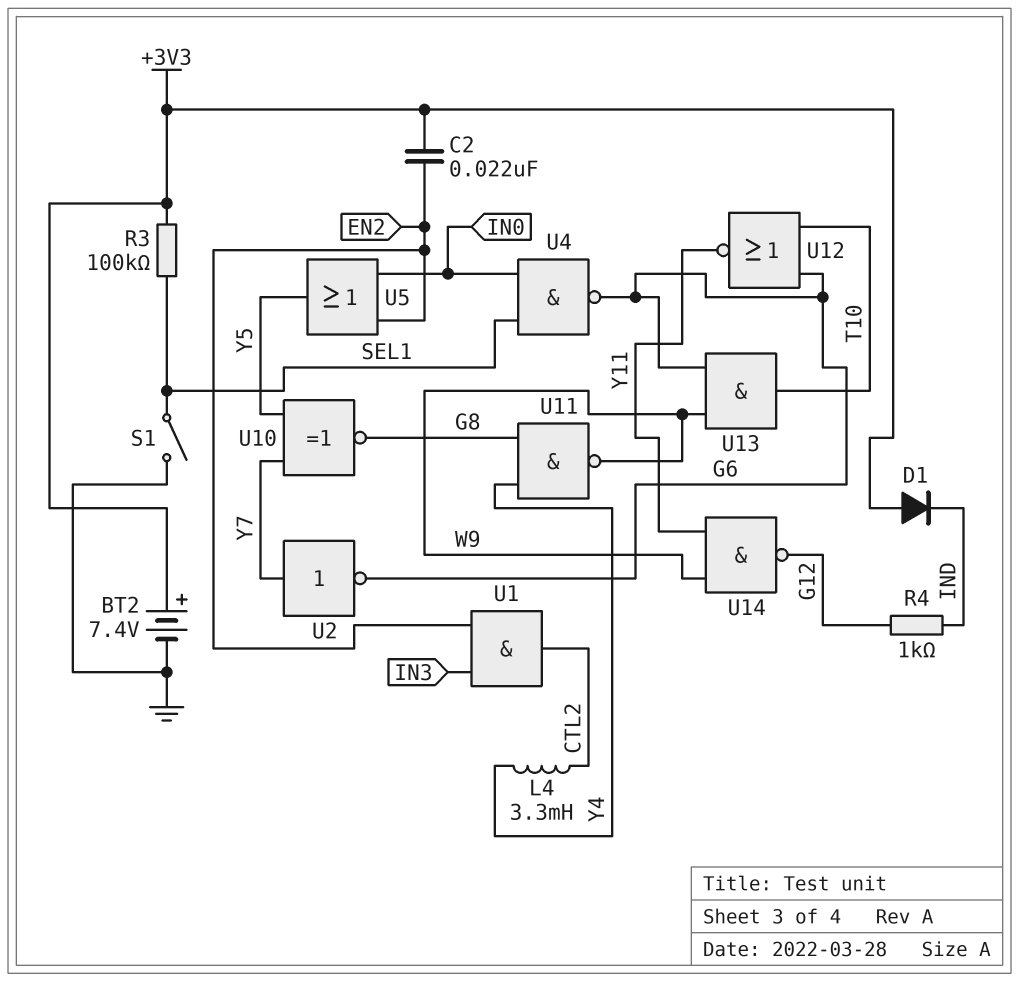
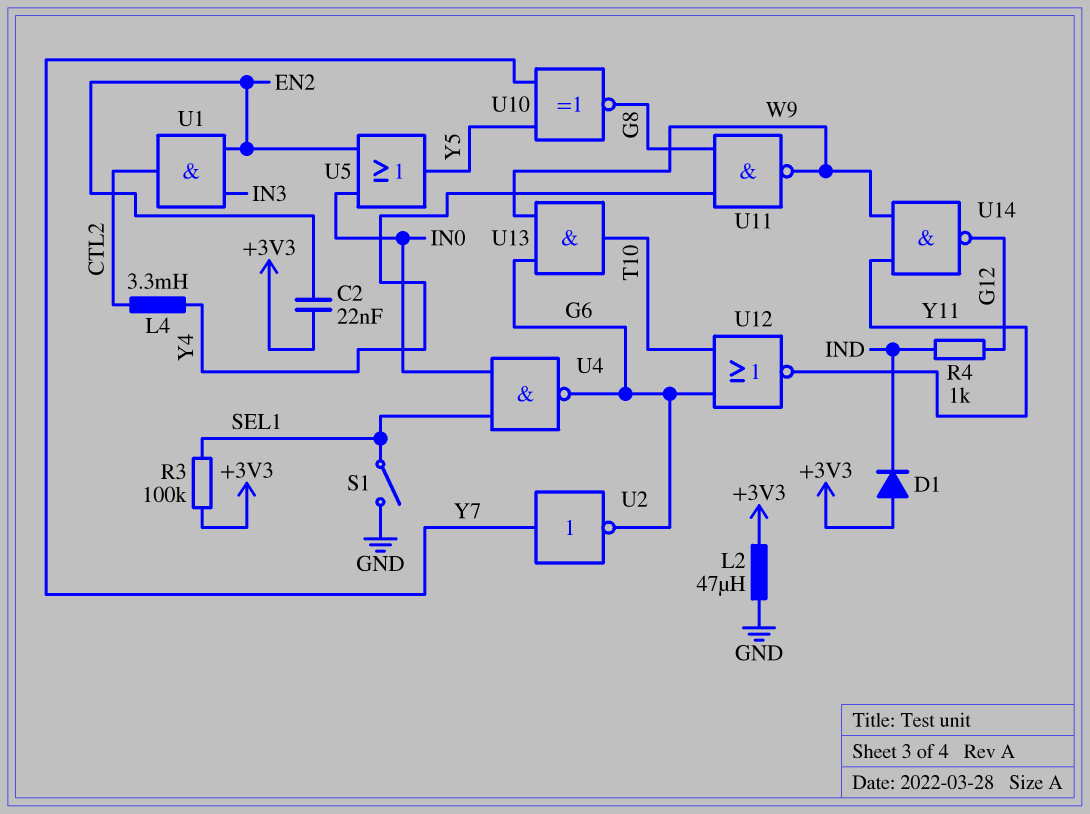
BT2: 7.4V (plus +3V3, minus GND) -> none
L2: none -> 47uH (+3V3, GND)

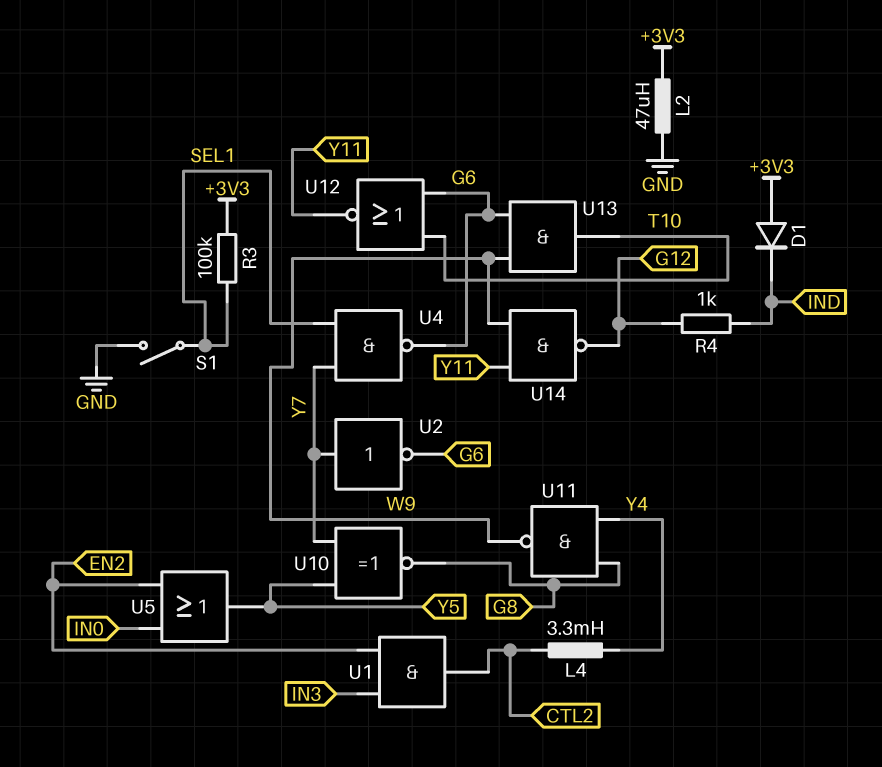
C2: 22nF (+3V3, EN2) -> none
U4: NAND (in IN0, in SEL1, out G6) -> NAND (in SEL1, in Y7, out G6)

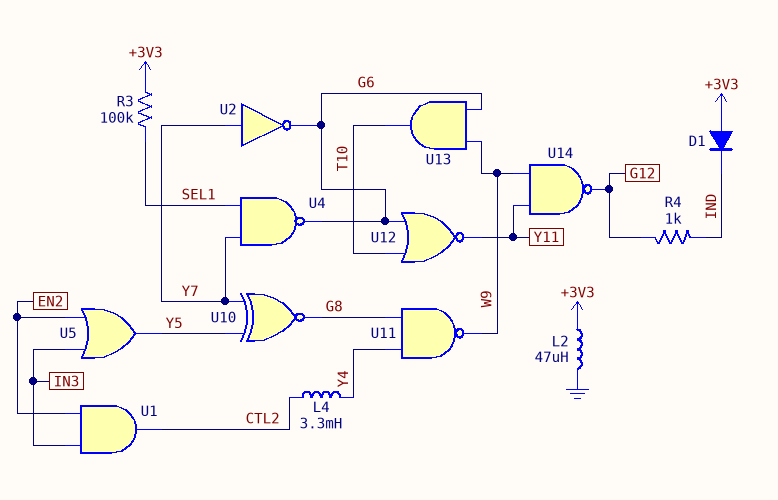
S1: switch (GND, SEL1) -> none
U5: OR (in EN2, in IN0, out Y5) -> OR (in EN2, in IN3, out Y5)

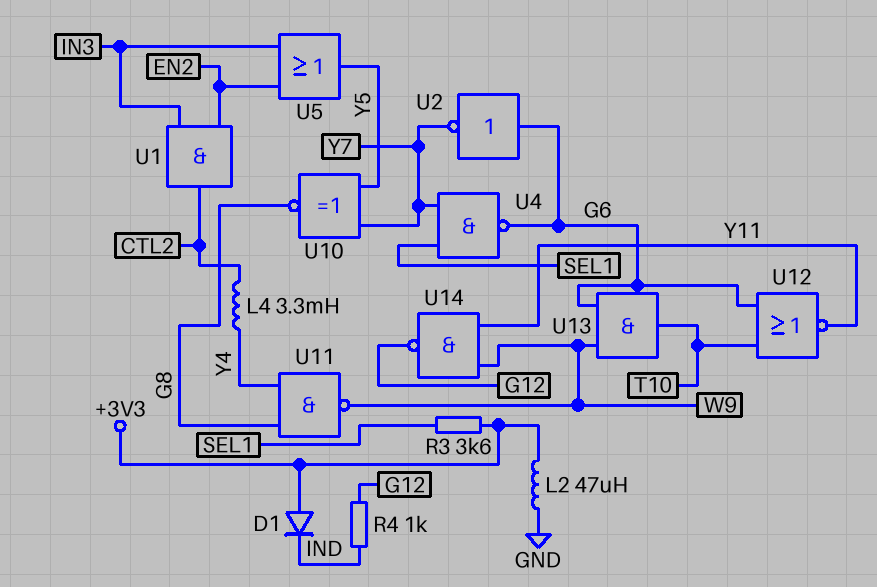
R3: 100k (+3V3, SEL1) -> 3.6k (+3V3, SEL1)
U2: NOT (in Y7, out G6) -> NOT (in G6, out Y7)

